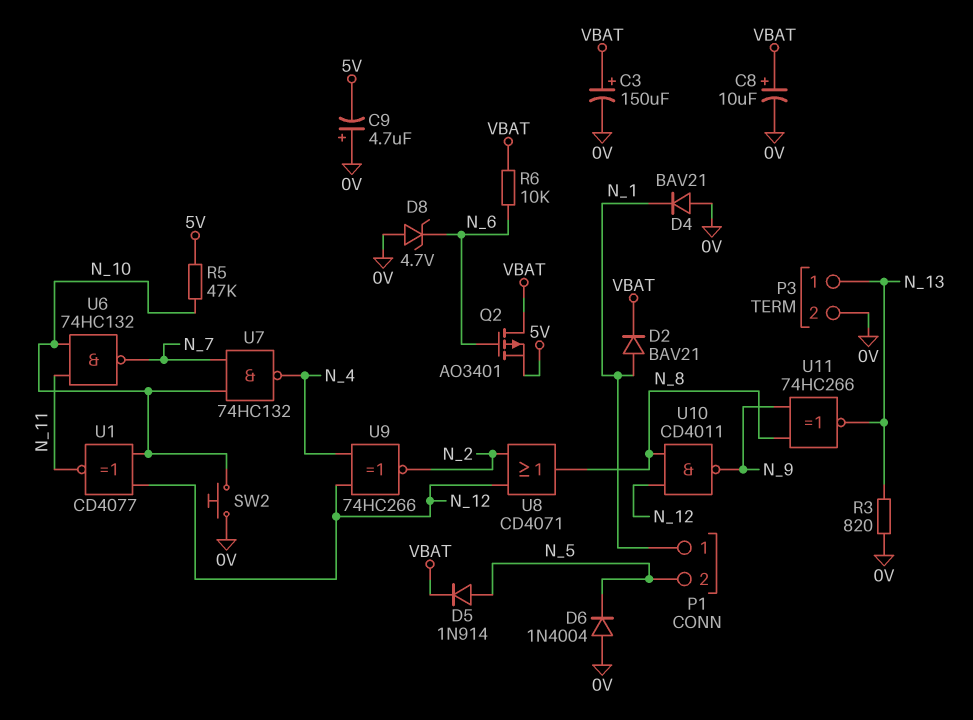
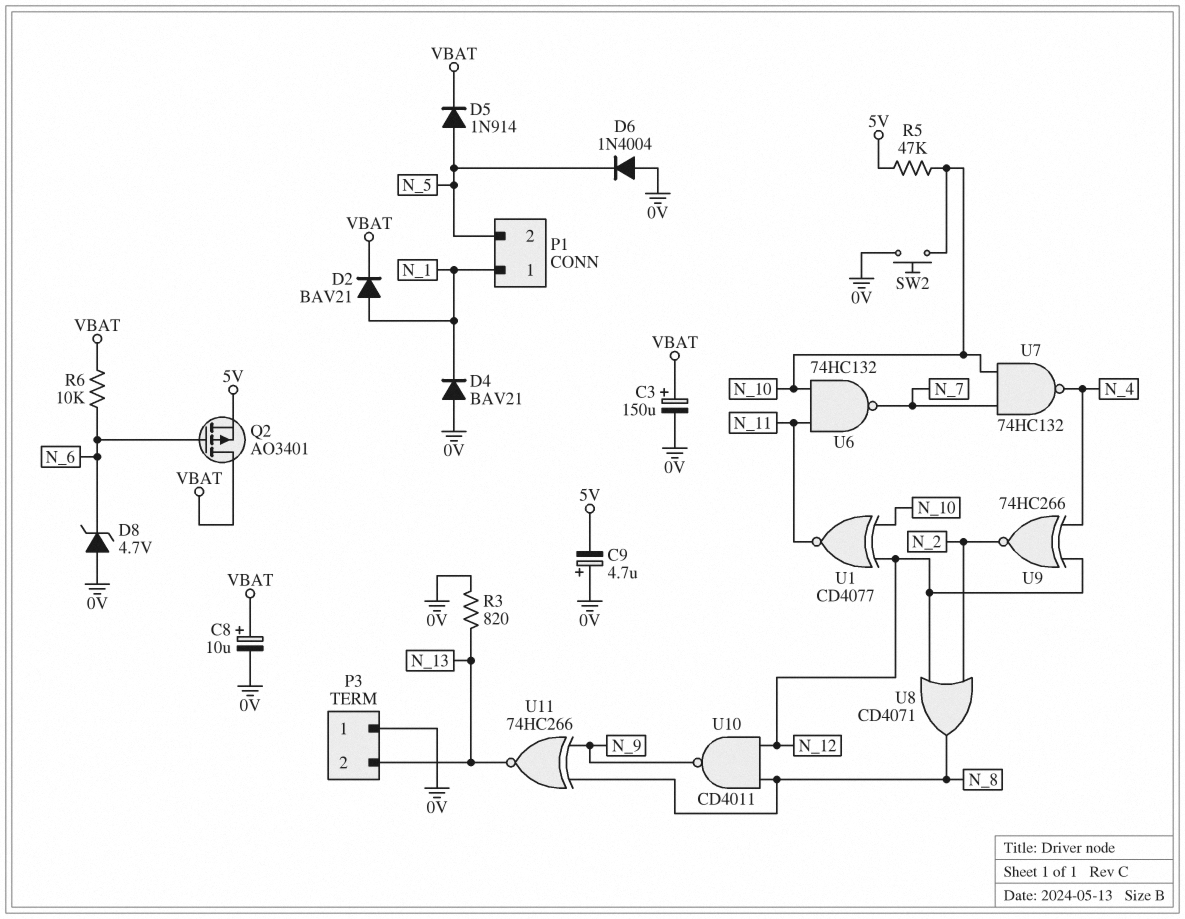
P3 pin 1: N_13 -> 0V
P3 pin 2: 0V -> N_13

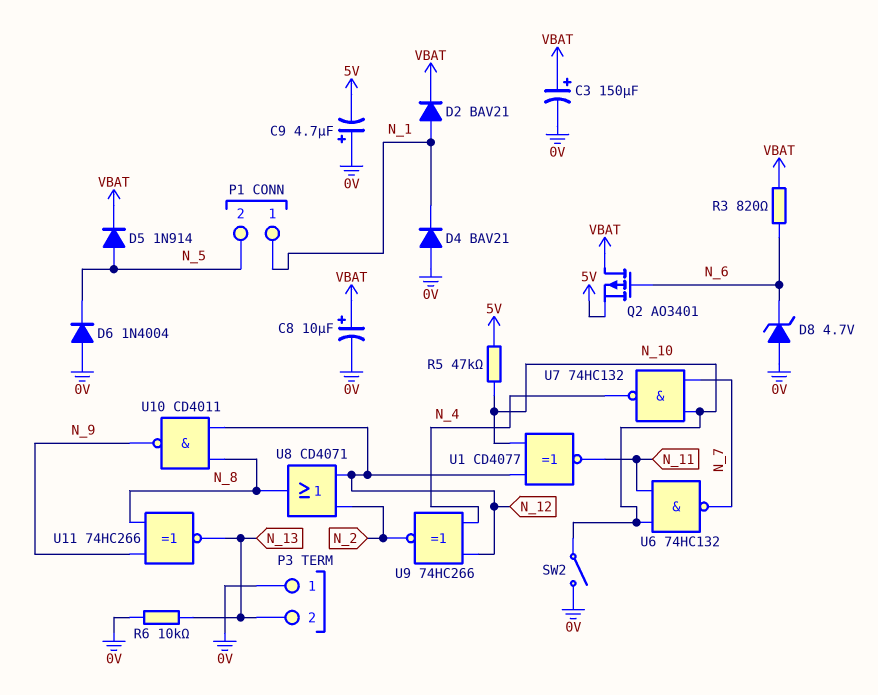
R3: 820 (0V, N_13) -> 820 (N_6, VBAT)
R6: 10k (N_6, VBAT) -> 10k (0V, N_13)
SW2: button (0V, N_10) -> switch (0V, N_10)

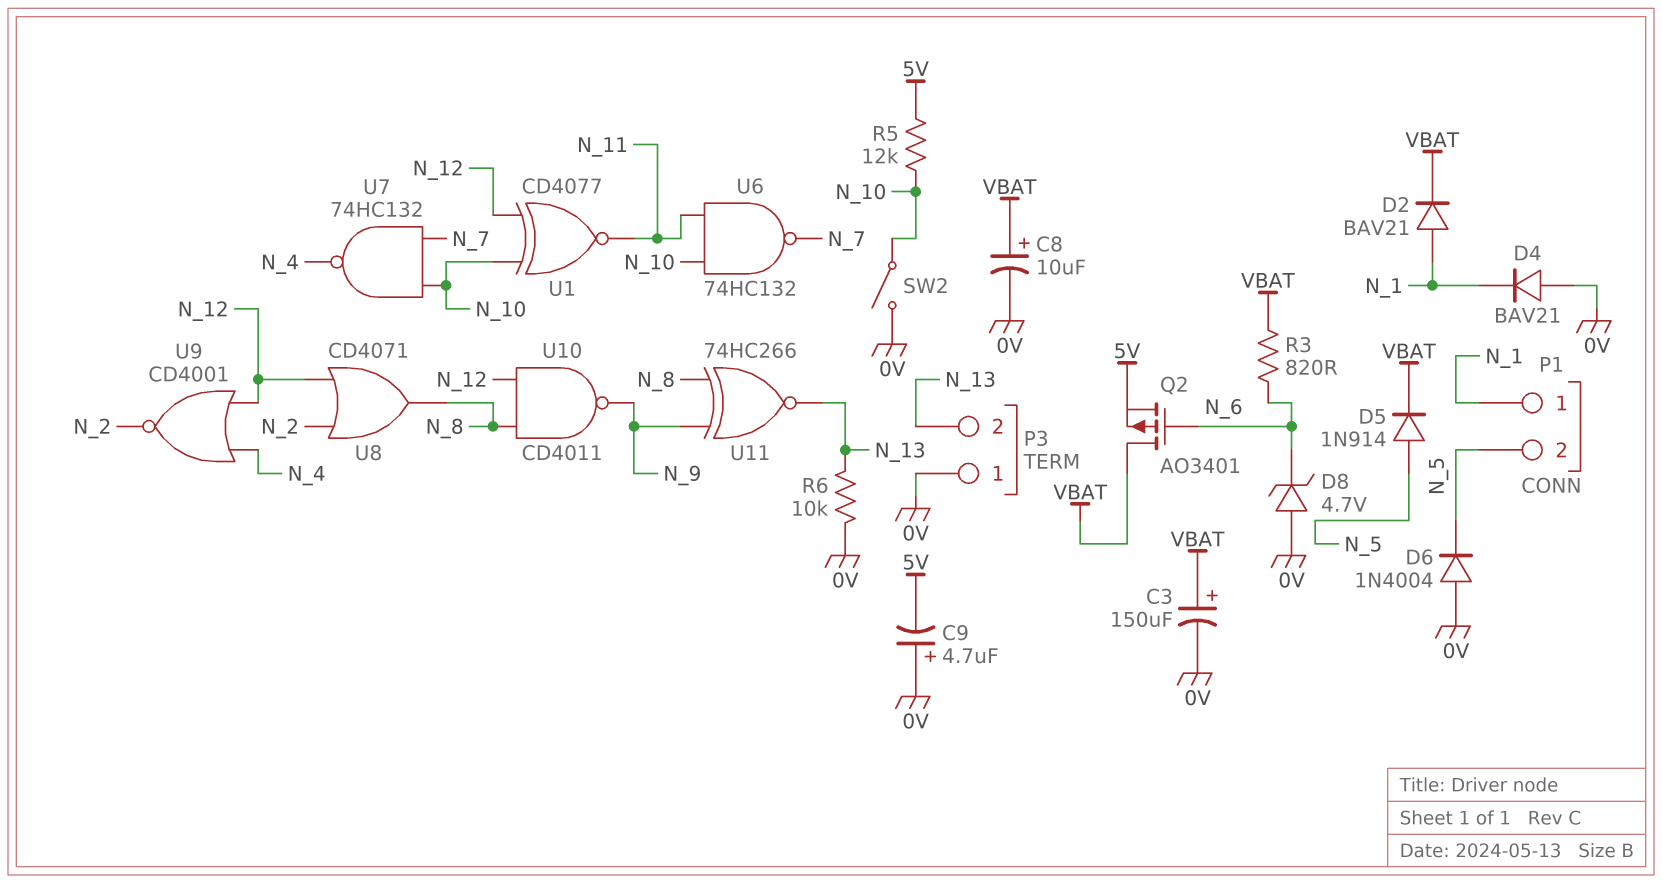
R5: 47k (5V, N_10) -> 12k (5V, N_10)
U9: XNOR 74HC266 (in N_4, in N_12, out N_2) -> NOR CD4001 (in N_4, in N_12, out N_2)

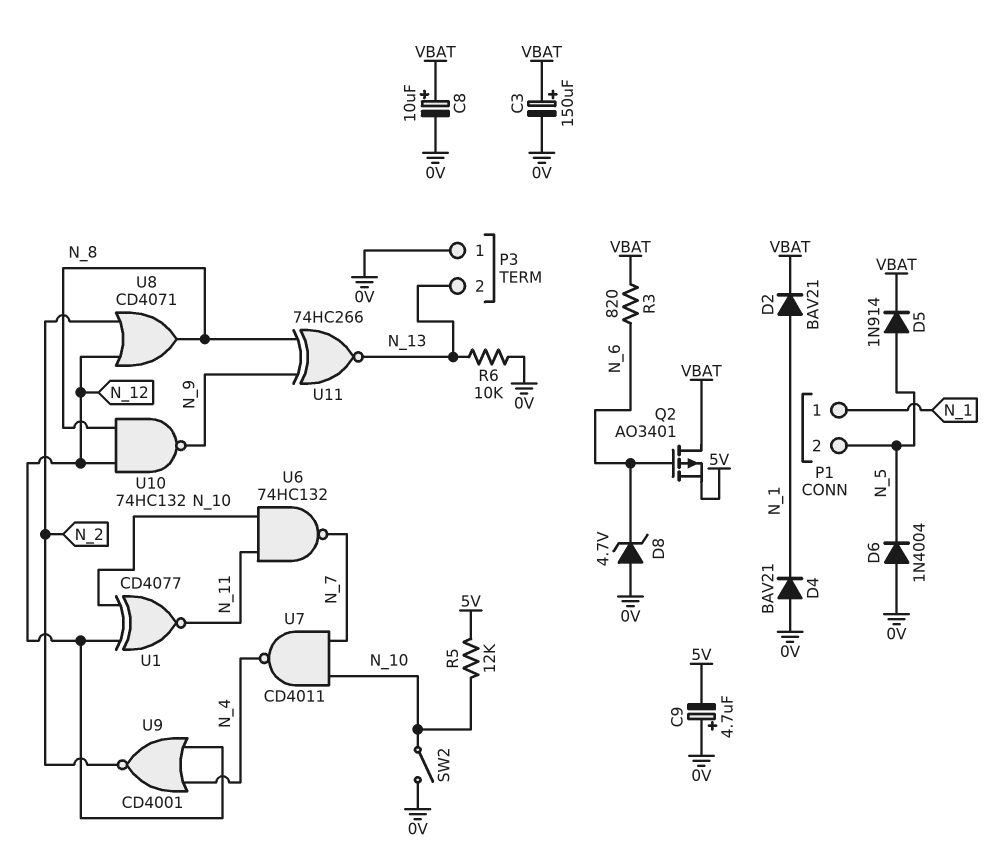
U7: NAND 74HC132 (in N_7, in N_10, out N_4) -> NAND CD4011 (in N_7, in N_10, out N_4)
U10: NAND CD4011 (in N_8, in N_12, out N_9) -> NAND 74HC132 (in N_8, in N_12, out N_9)

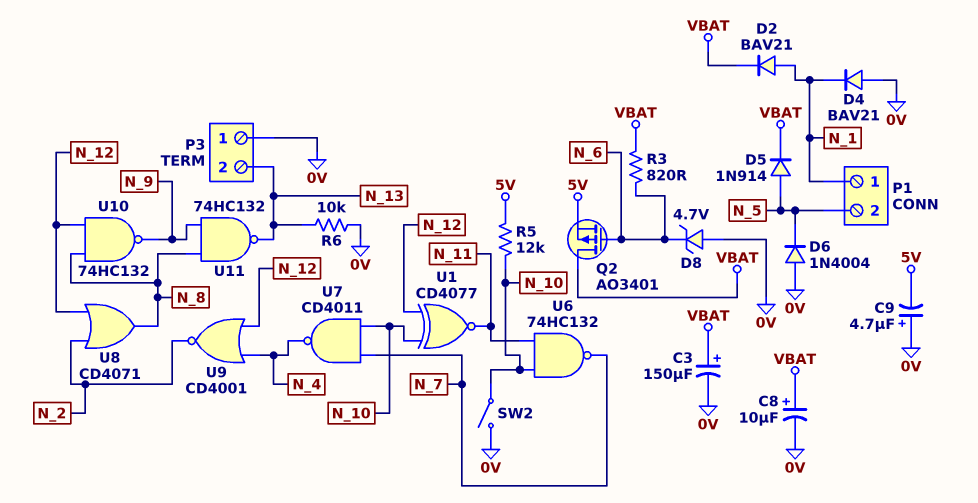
U11: XNOR 74HC266 (in N_8, in N_9, out N_13) -> NAND 74HC132 (in N_8, in N_9, out N_13)

